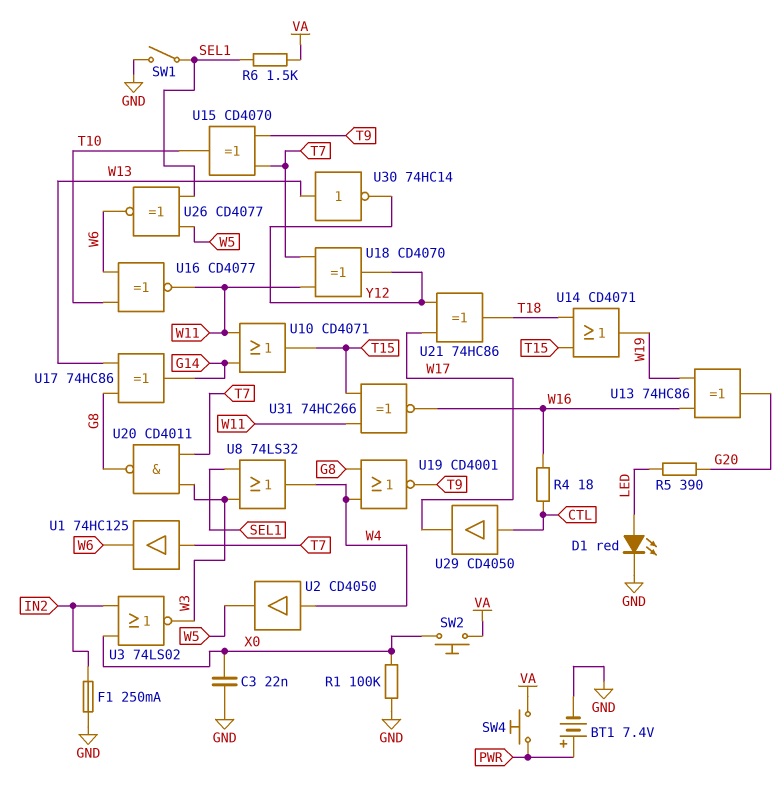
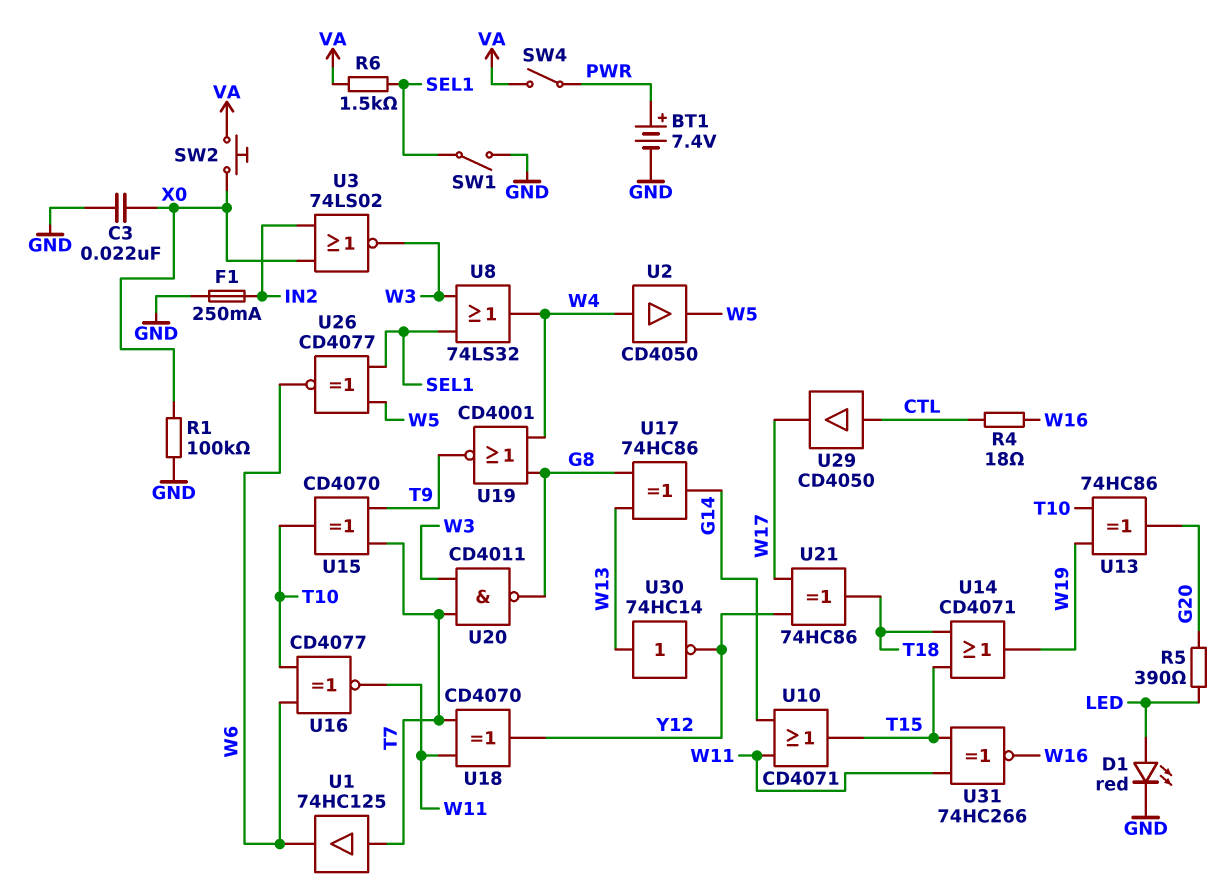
SW4: button (PWR, VA) -> switch (PWR, VA)
U13: XOR 74HC86 (in W16, in W19, out G20) -> XOR 74HC86 (in T10, in W19, out G20)

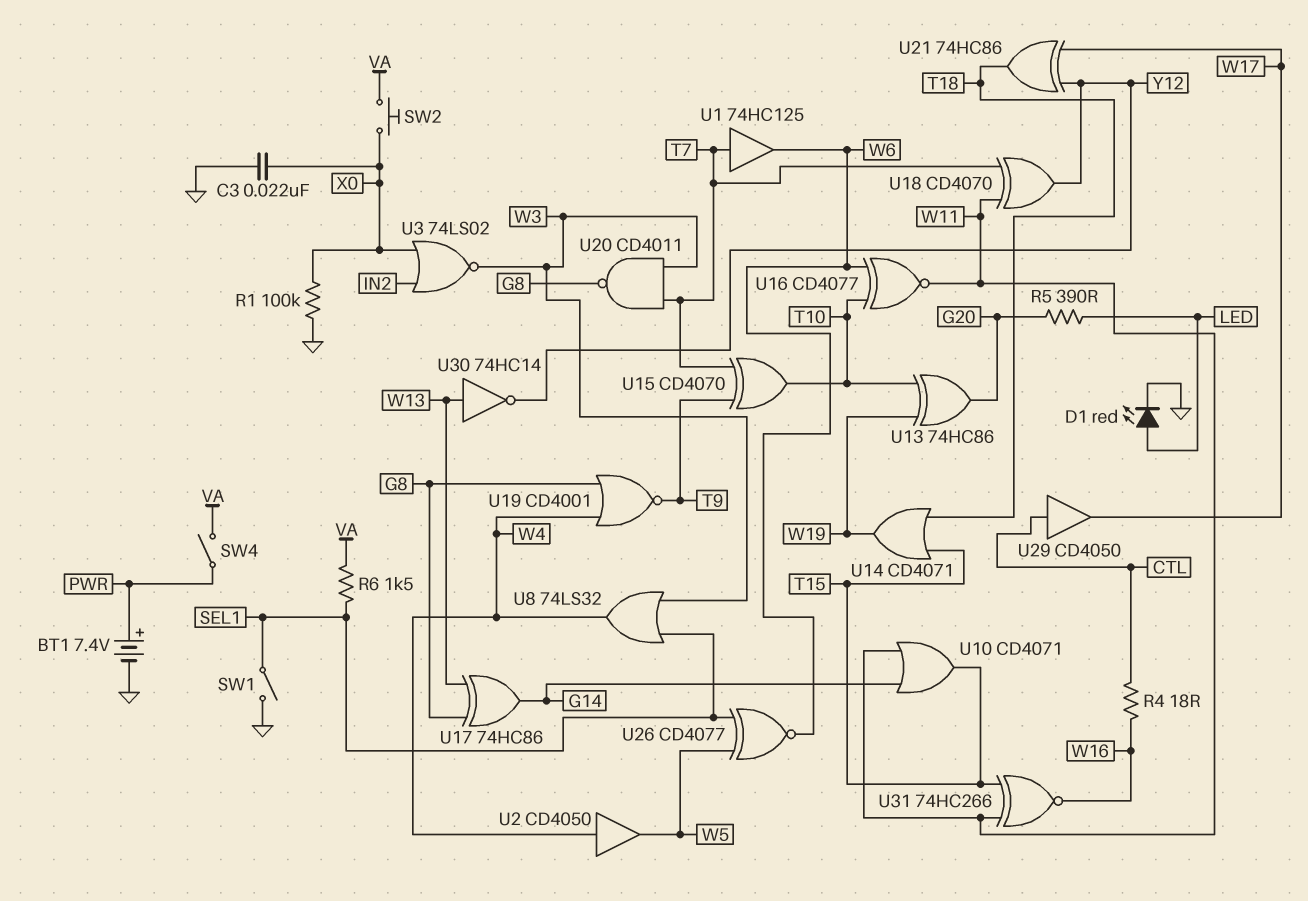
F1: 250mA (GND, IN2) -> none

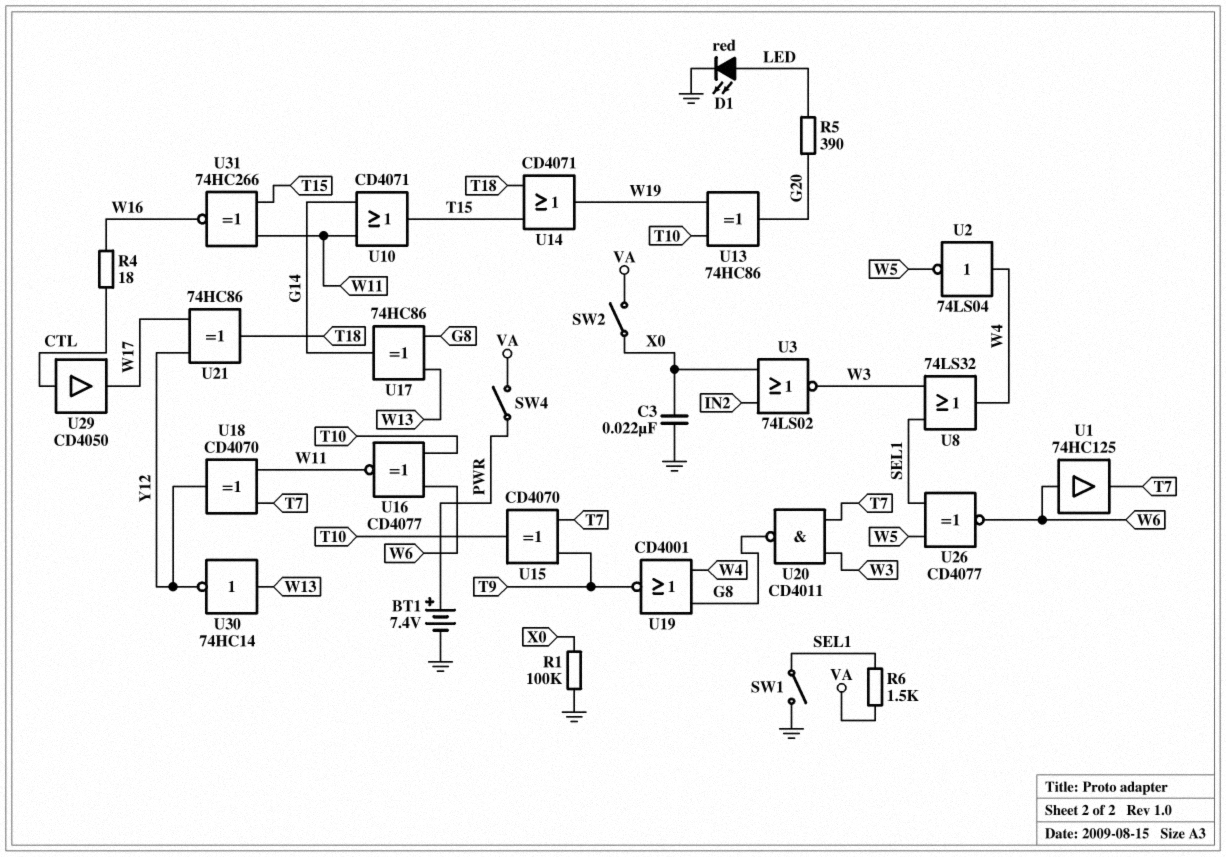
SW2: button (VA, X0) -> switch (VA, X0)
U1: buffer 74HC125 (in T7, out W6) -> buffer 74HC125 (in W6, out T7)
U2: buffer CD4050 (in W4, out W5) -> NOT 74LS04 (in W4, out W5)

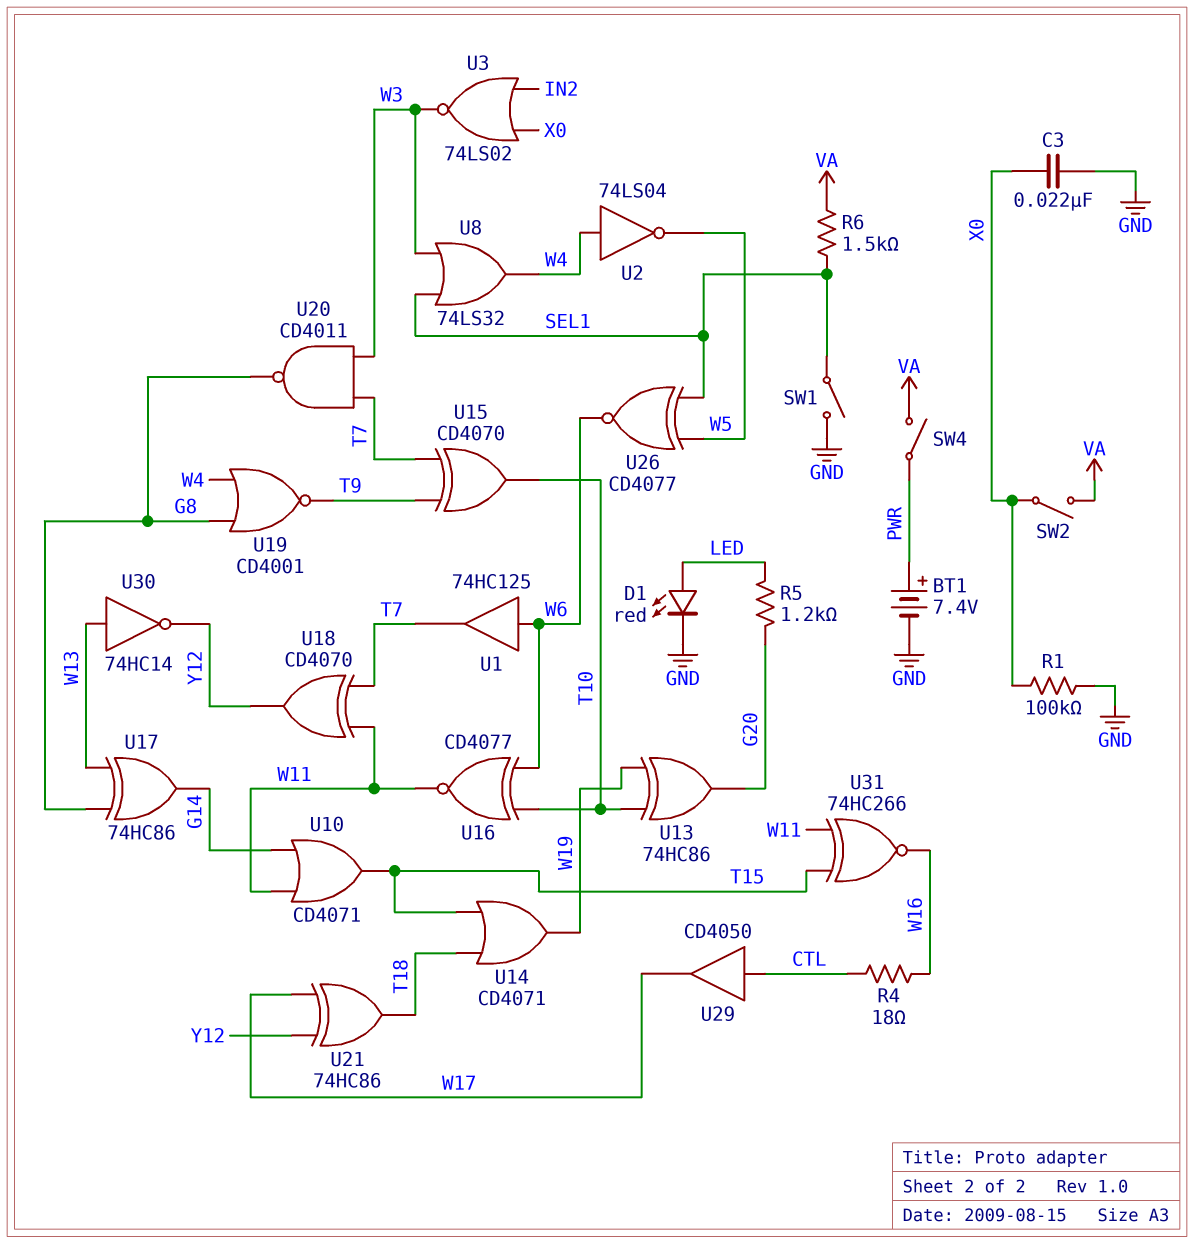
R5: 390 (G20, LED) -> 1.2k (G20, LED)

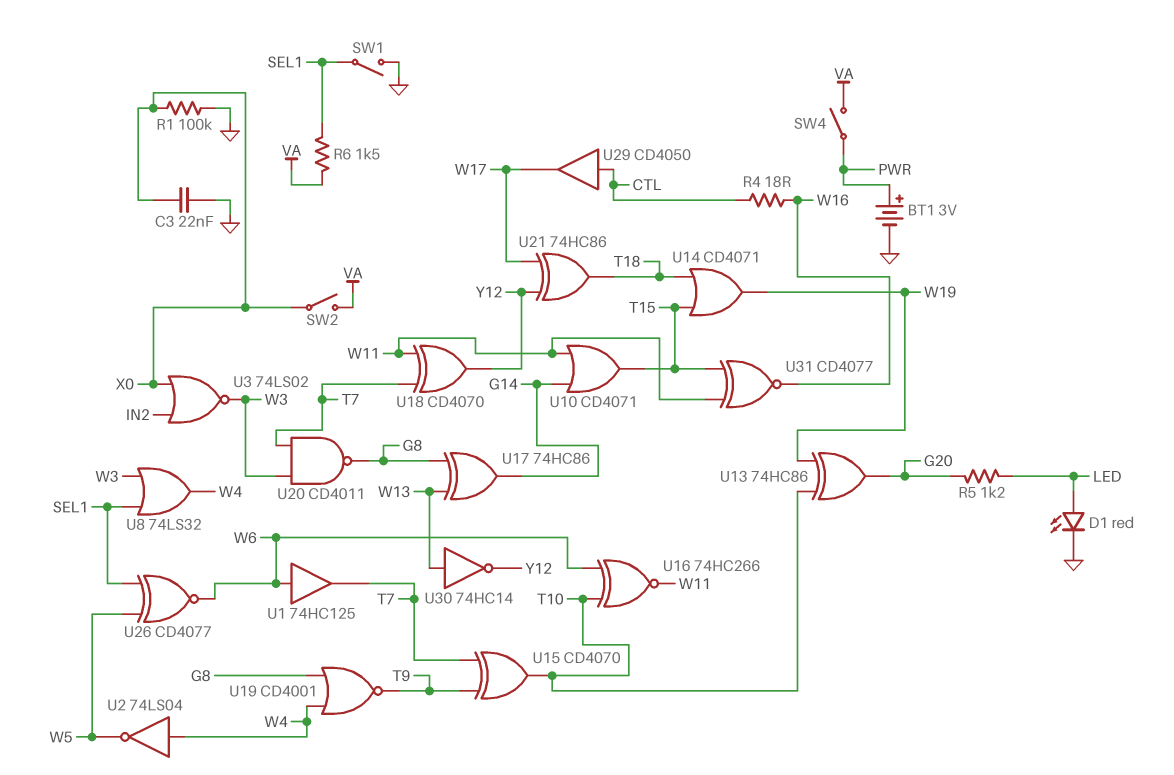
BT1: 7.4V (plus PWR, minus GND) -> 3V (plus PWR, minus GND)
U16: XNOR CD4077 (in T10, in W6, out W11) -> XNOR 74HC266 (in T10, in W6, out W11)
U31: XNOR 74HC266 (in T15, in W11, out W16) -> XNOR CD4077 (in T15, in W11, out W16)

